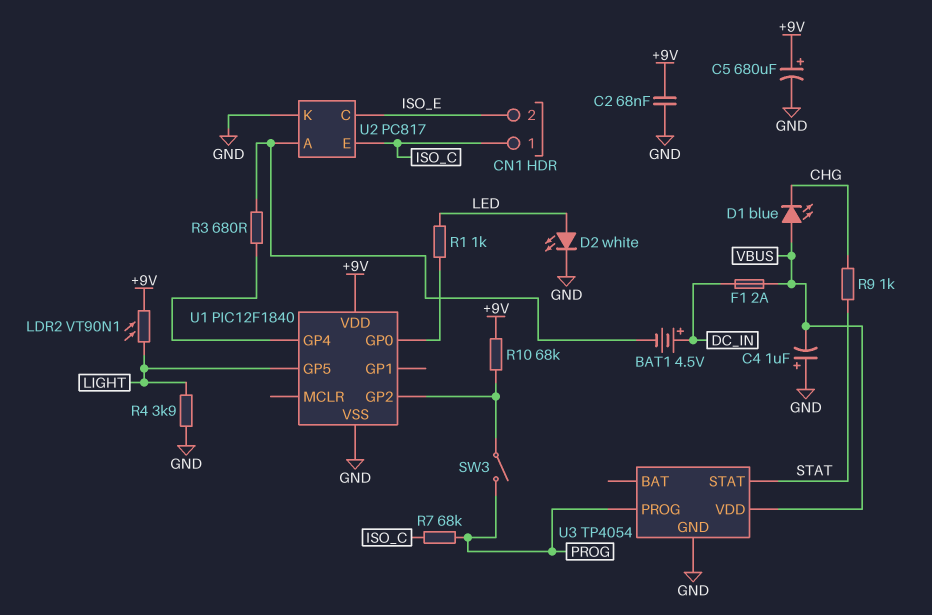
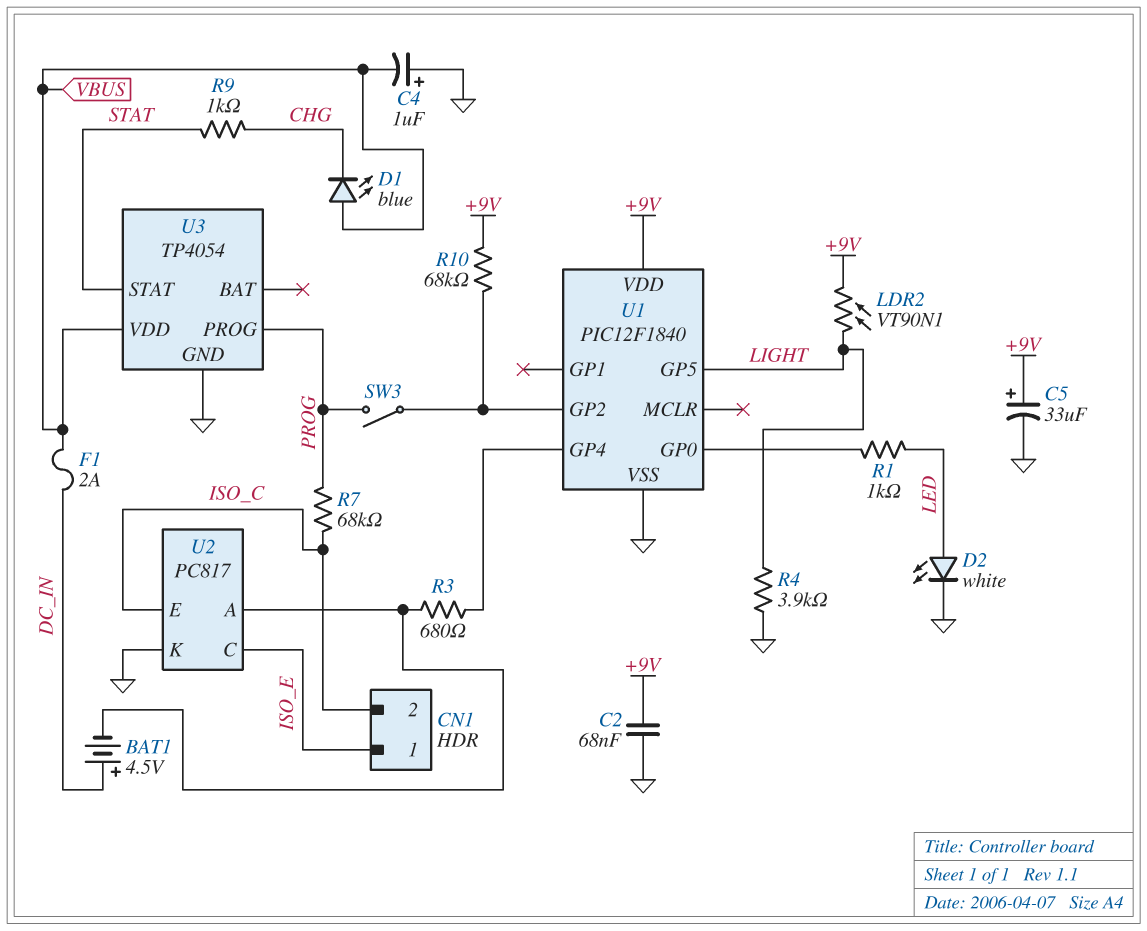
C5: 680uF (plus +9V, minus GND) -> 33uF (plus +9V, minus GND)
CN1 pin 1: ISO_C -> ISO_E
CN1 pin 2: ISO_E -> ISO_C

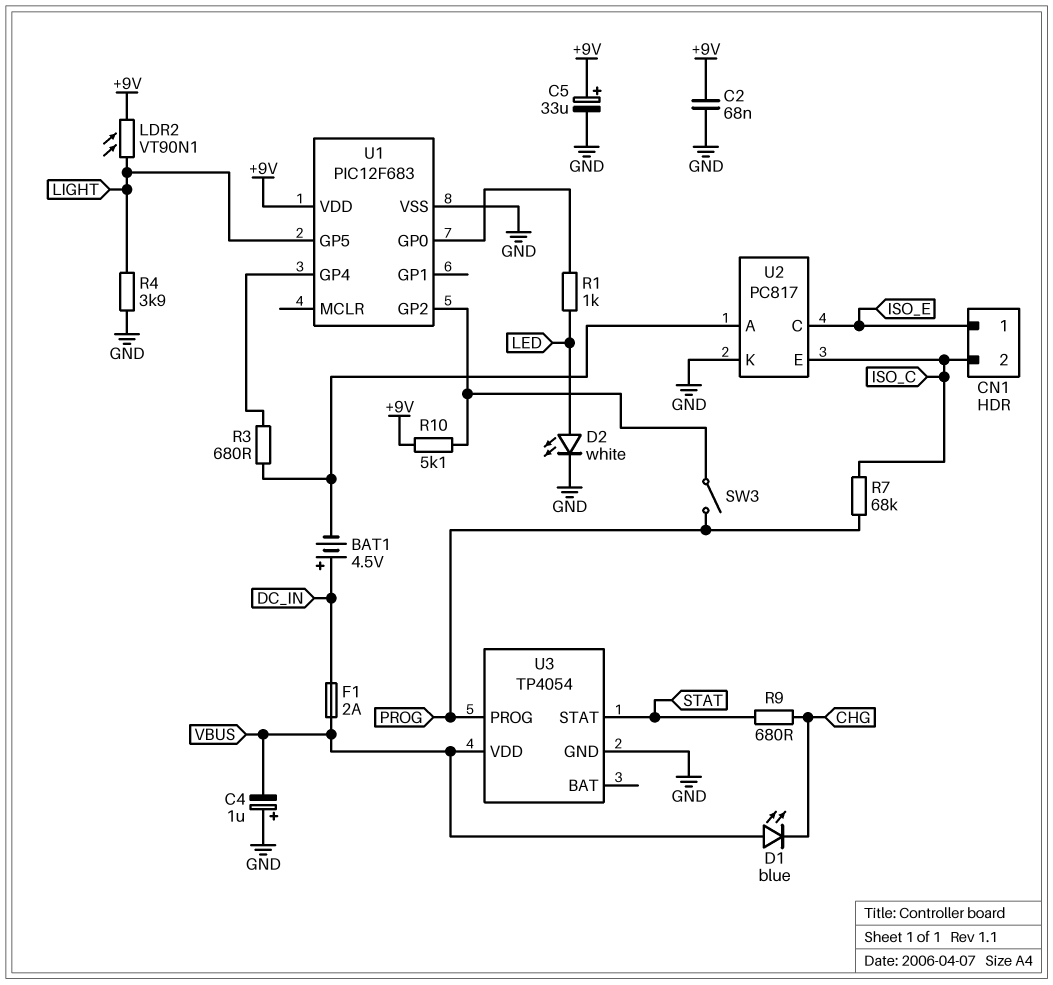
R9: 1k (CHG, STAT) -> 680 (CHG, STAT)
R10: 68k (+9V, U1/GP2) -> 5.1k (+9V, U1/GP2)
U1: PIC12F1840 -> PIC12F683

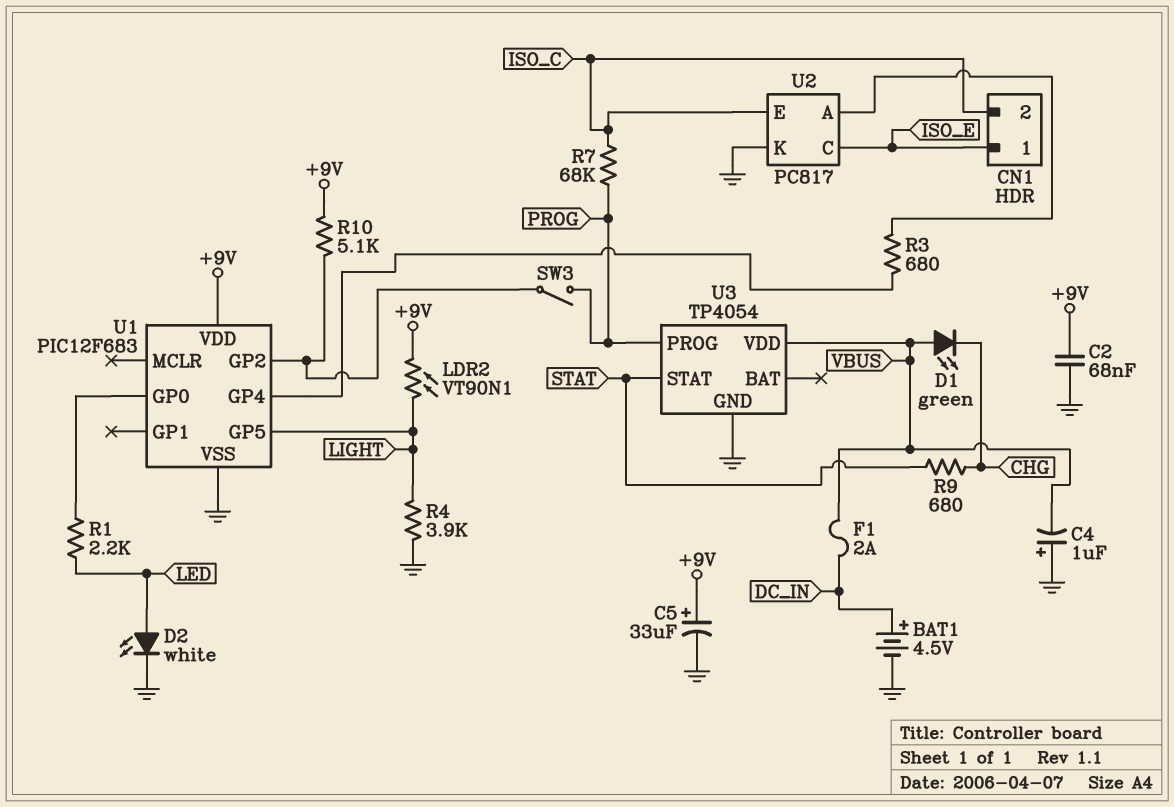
BAT1: 4.5V (plus DC_IN, minus U2/A) -> 4.5V (plus DC_IN, minus GND)
D1: LED blue (A VBUS, K CHG) -> LED green (A VBUS, K CHG)
R1: 1k (LED, U1/GP0) -> 2.2k (LED, U1/GP0)

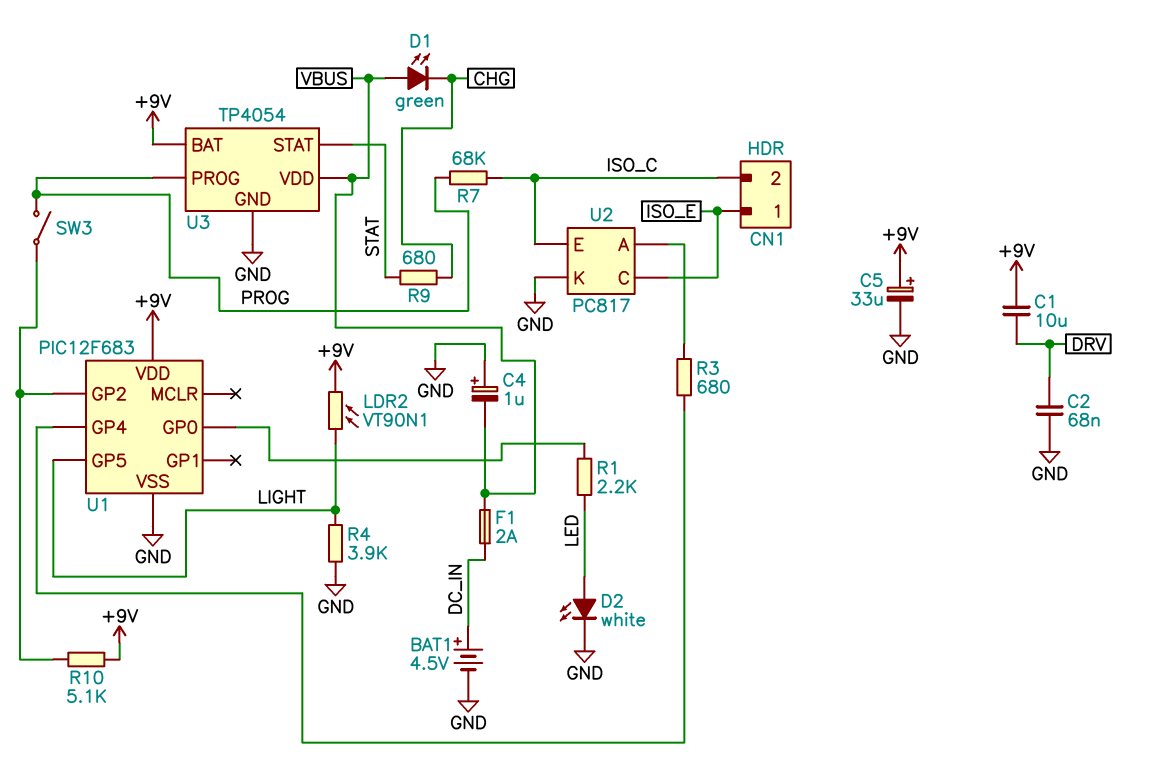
C1: none -> 10uF (+9V, DRV)
C2: 68nF (+9V, GND) -> 68nF (DRV, GND)
U3 pin BAT: none -> +9V

